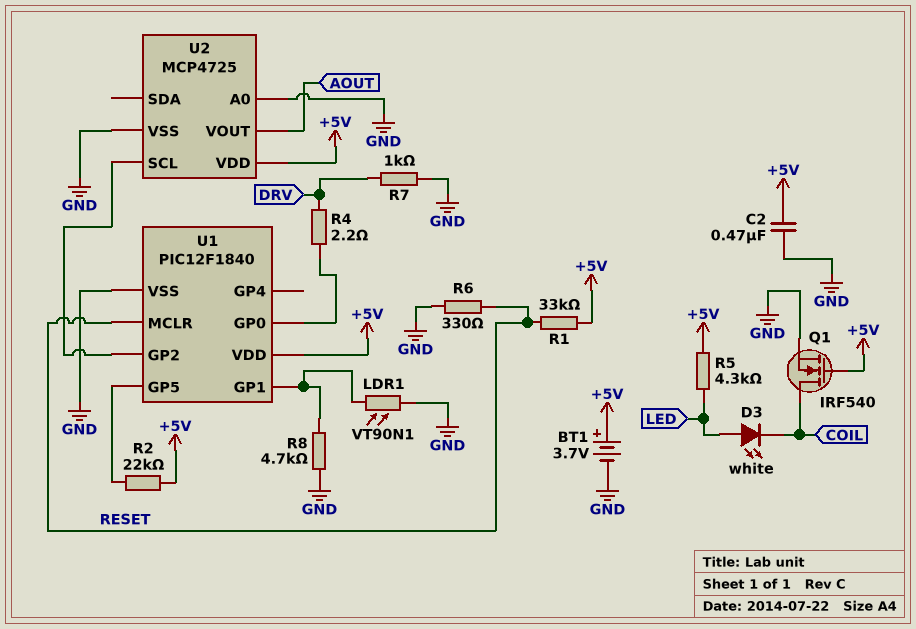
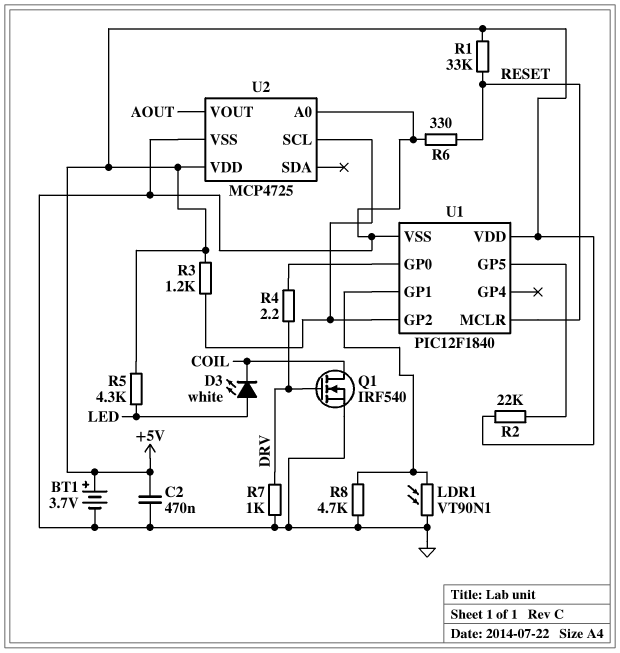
Q1: NMOS IRF540 (G +5V, D COIL, S GND) -> NMOS IRF540 (G DRV, D COIL, S GND)
R3: none -> 1.2k (+5V, U1/GP2)

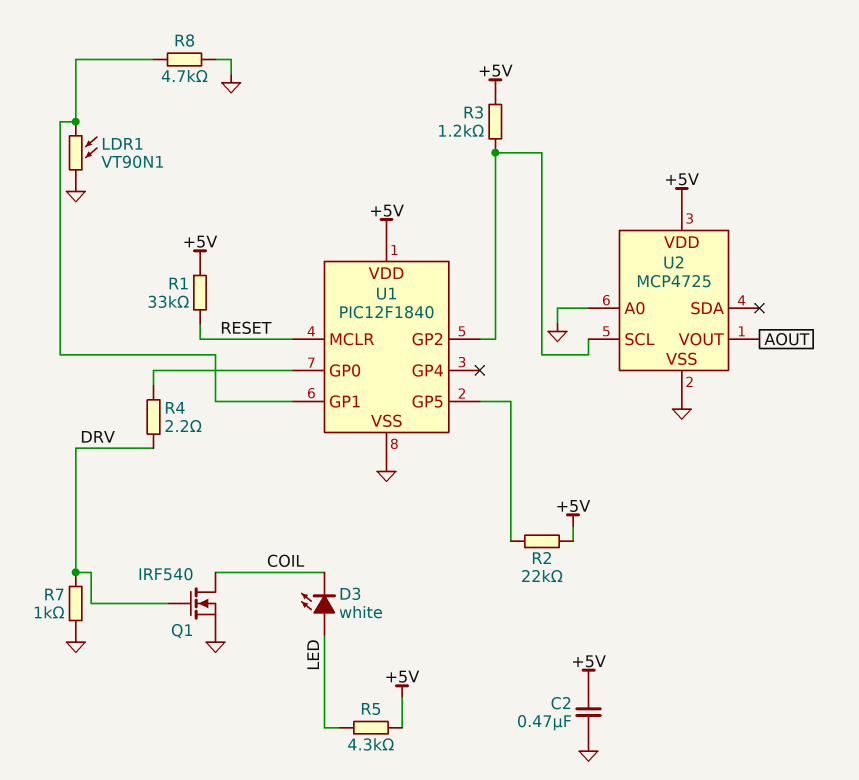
BT1: 3.7V (plus +5V, minus GND) -> none
R6: 330 (GND, RESET) -> none

